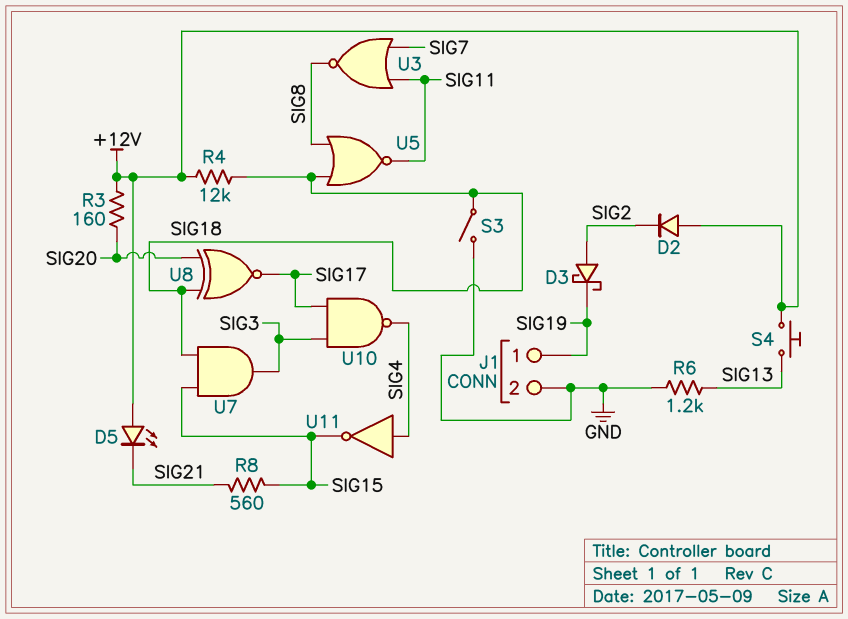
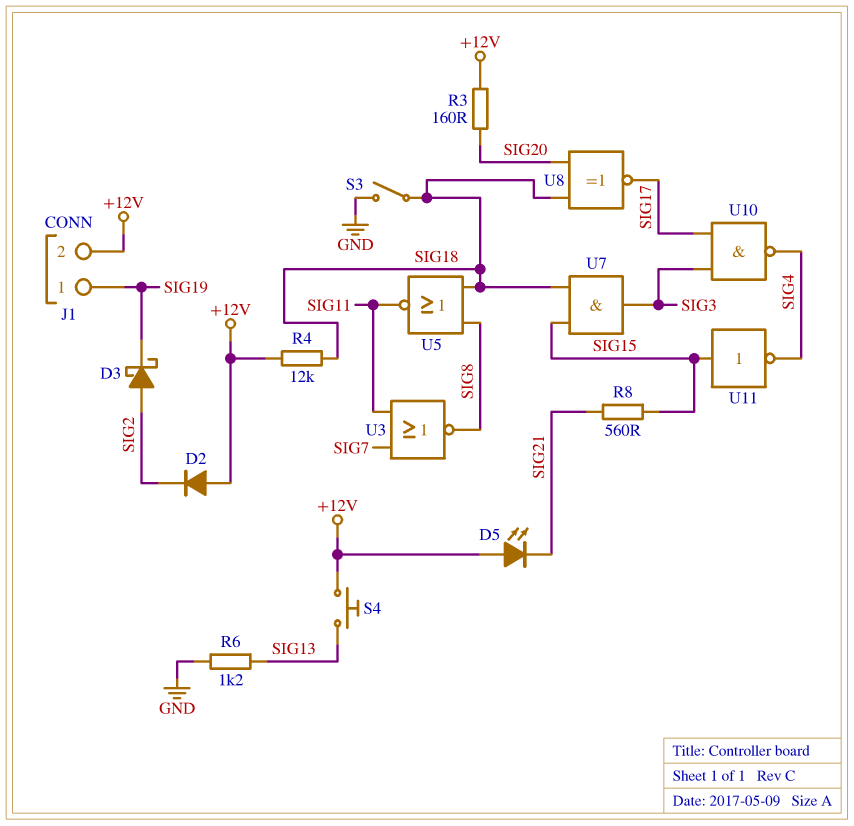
J1 pin 2: GND -> +12V
U11: NOT (in SIG4, out SIG15) -> NOT (in SIG15, out SIG4)

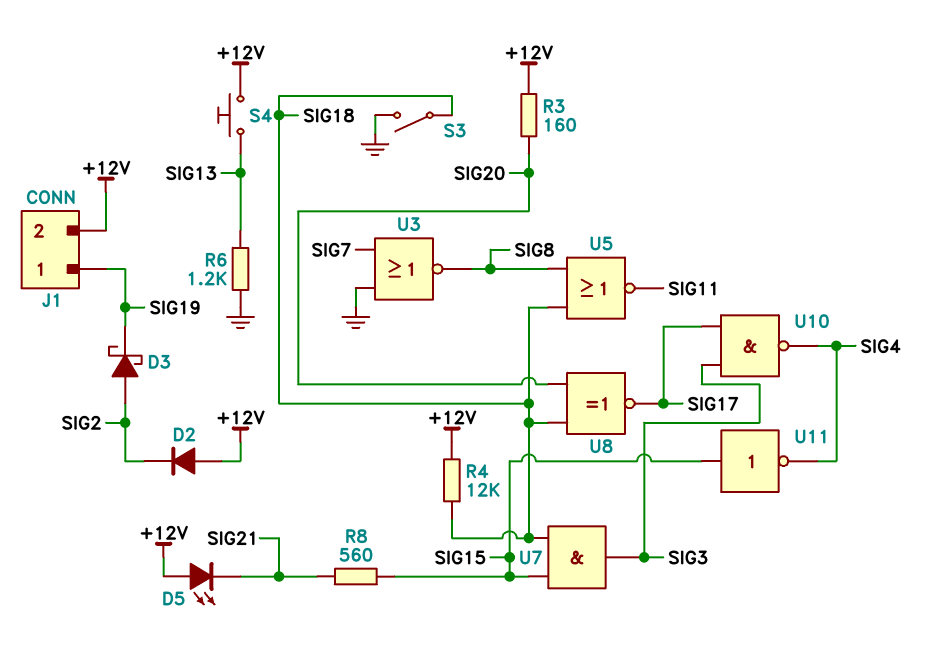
U3: NOR (in SIG7, in SIG11, out SIG8) -> NOR (in GND, in SIG7, out SIG8)

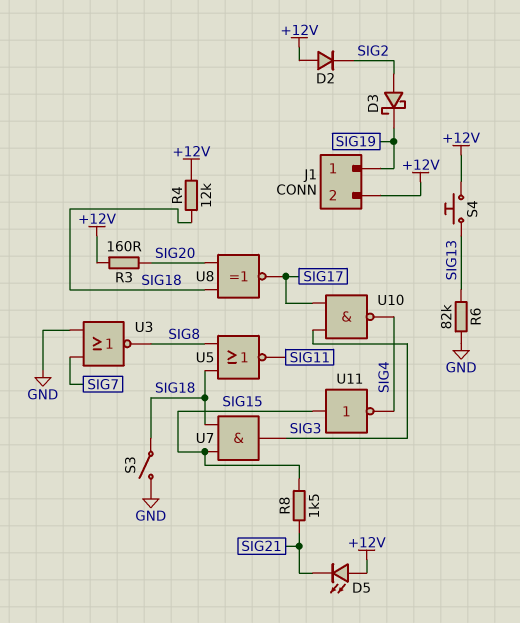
R6: 1.2k (GND, SIG13) -> 82k (GND, SIG13)
R8: 560 (SIG15, SIG21) -> 1.5k (SIG15, SIG21)

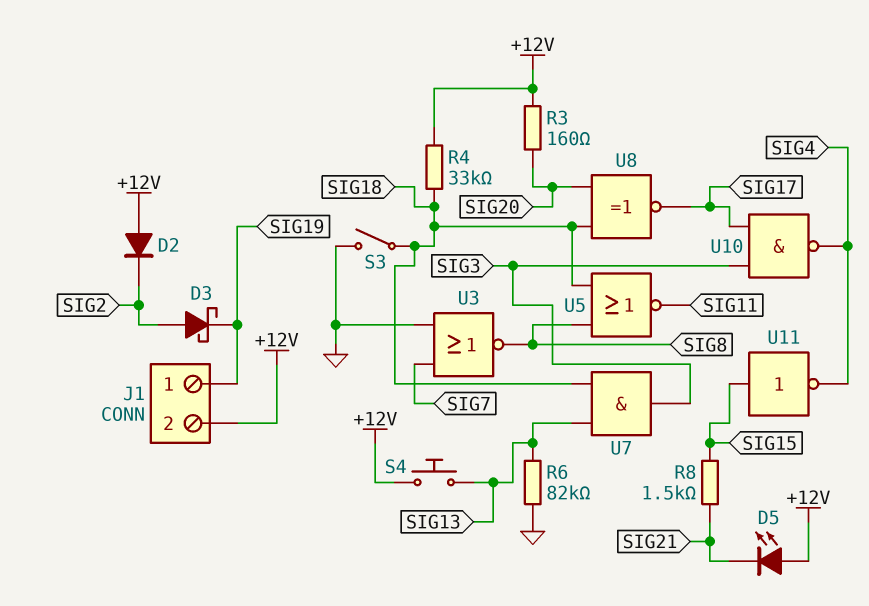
R4: 12k (+12V, SIG18) -> 33k (+12V, SIG18)
U7: AND (in SIG15, in SIG18, out SIG3) -> AND (in SIG13, in SIG18, out SIG3)

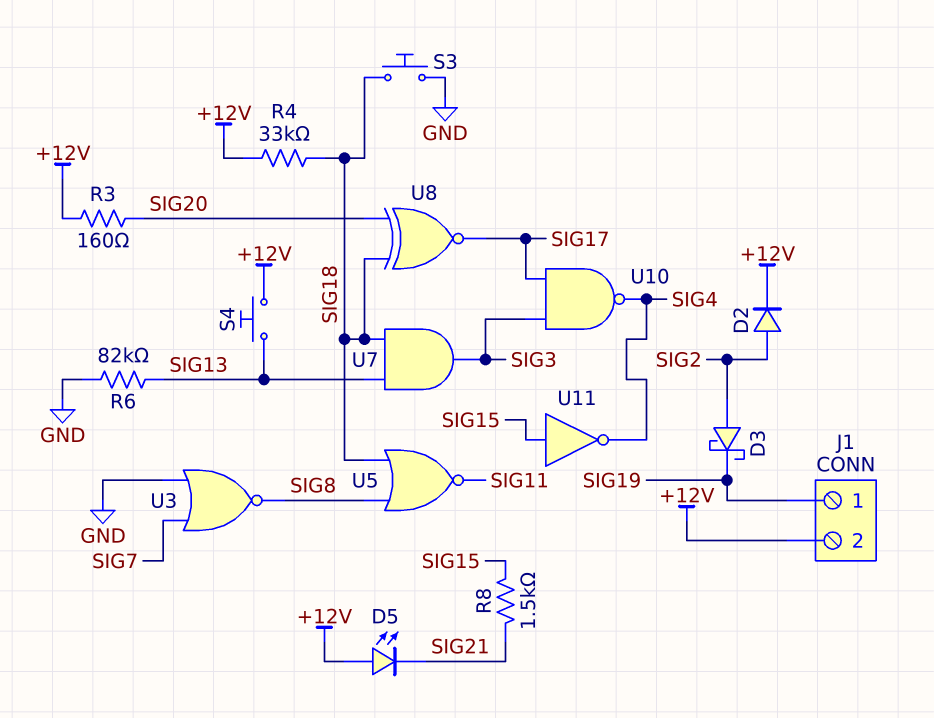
D2: diode (A +12V, K SIG2) -> diode (A SIG2, K +12V)
S3: switch (GND, SIG18) -> button (GND, SIG18)

